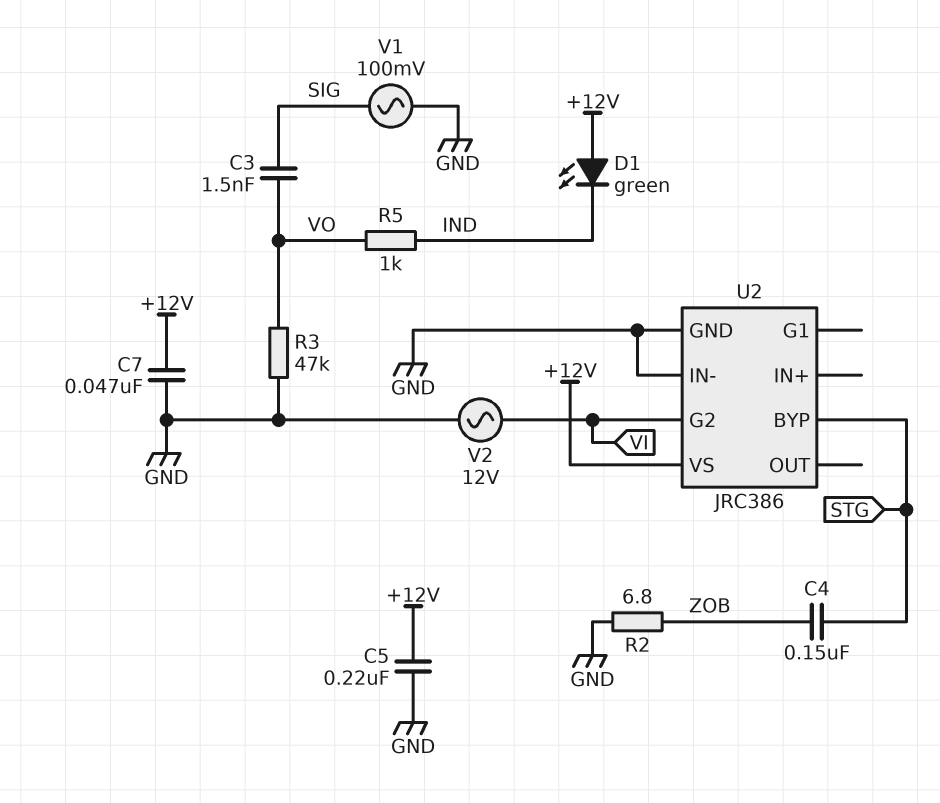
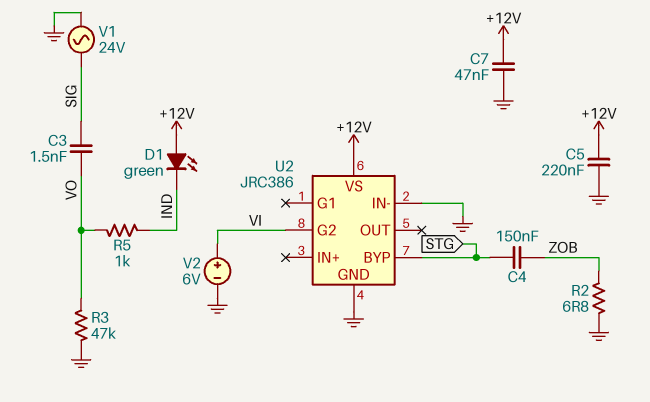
V1: AC 100mV (GND, SIG) -> AC 24V (GND, SIG)
V2: AC 12V (GND, VI) -> 6V (plus VI, minus GND)

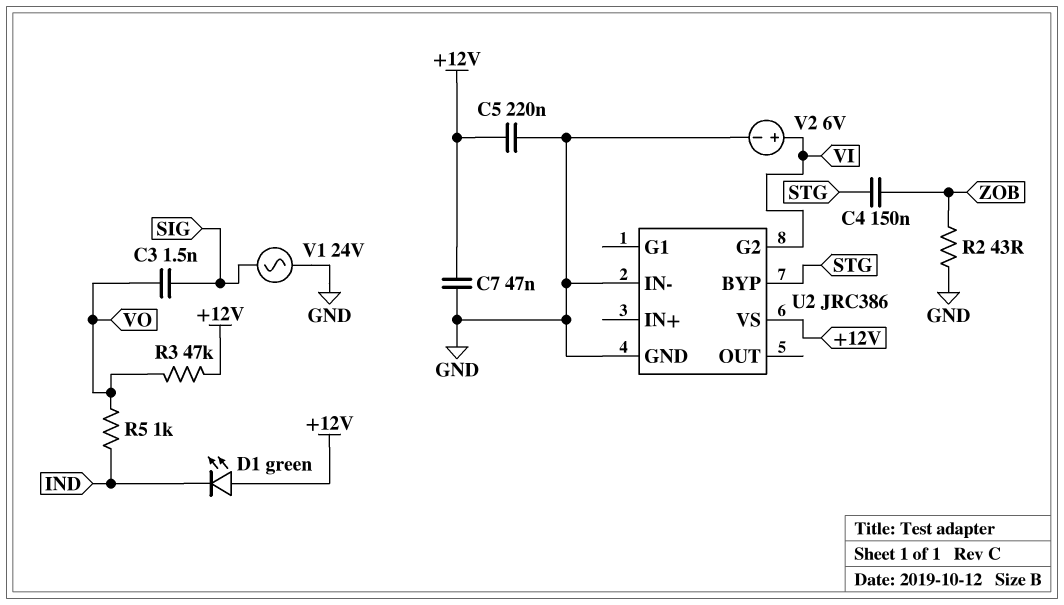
R2: 6.8 (GND, ZOB) -> 43 (GND, ZOB)
R3: 47k (GND, VO) -> 47k (+12V, VO)

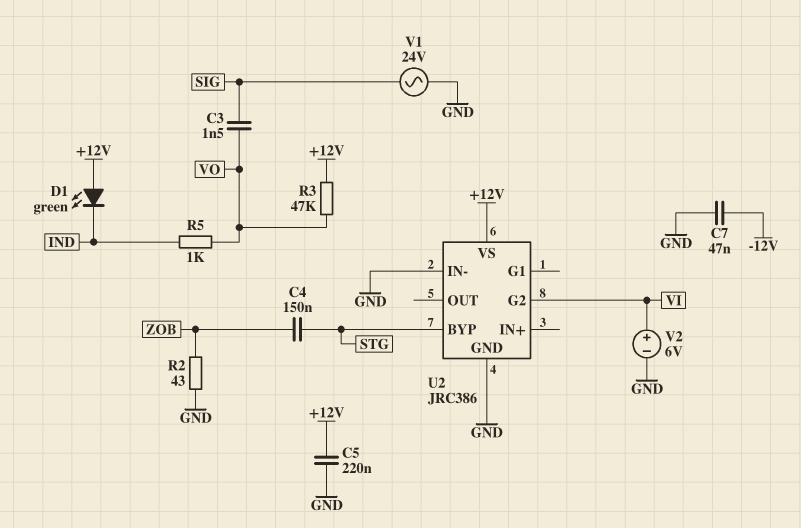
C7: 47nF (+12V, GND) -> 47nF (-12V, GND)

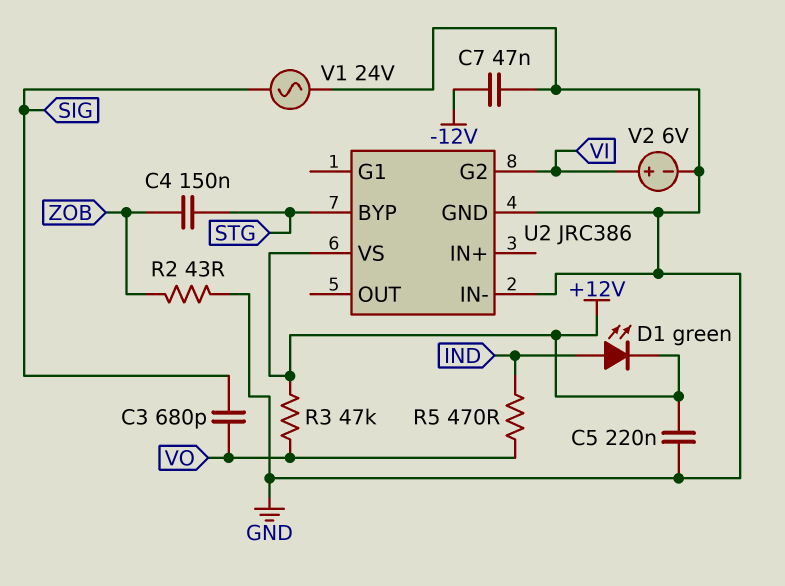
C3: 1.5nF (SIG, VO) -> 680pF (SIG, VO)
D1: LED green (A +12V, K IND) -> LED green (A IND, K +12V)
R5: 1k (IND, VO) -> 470 (IND, VO)

